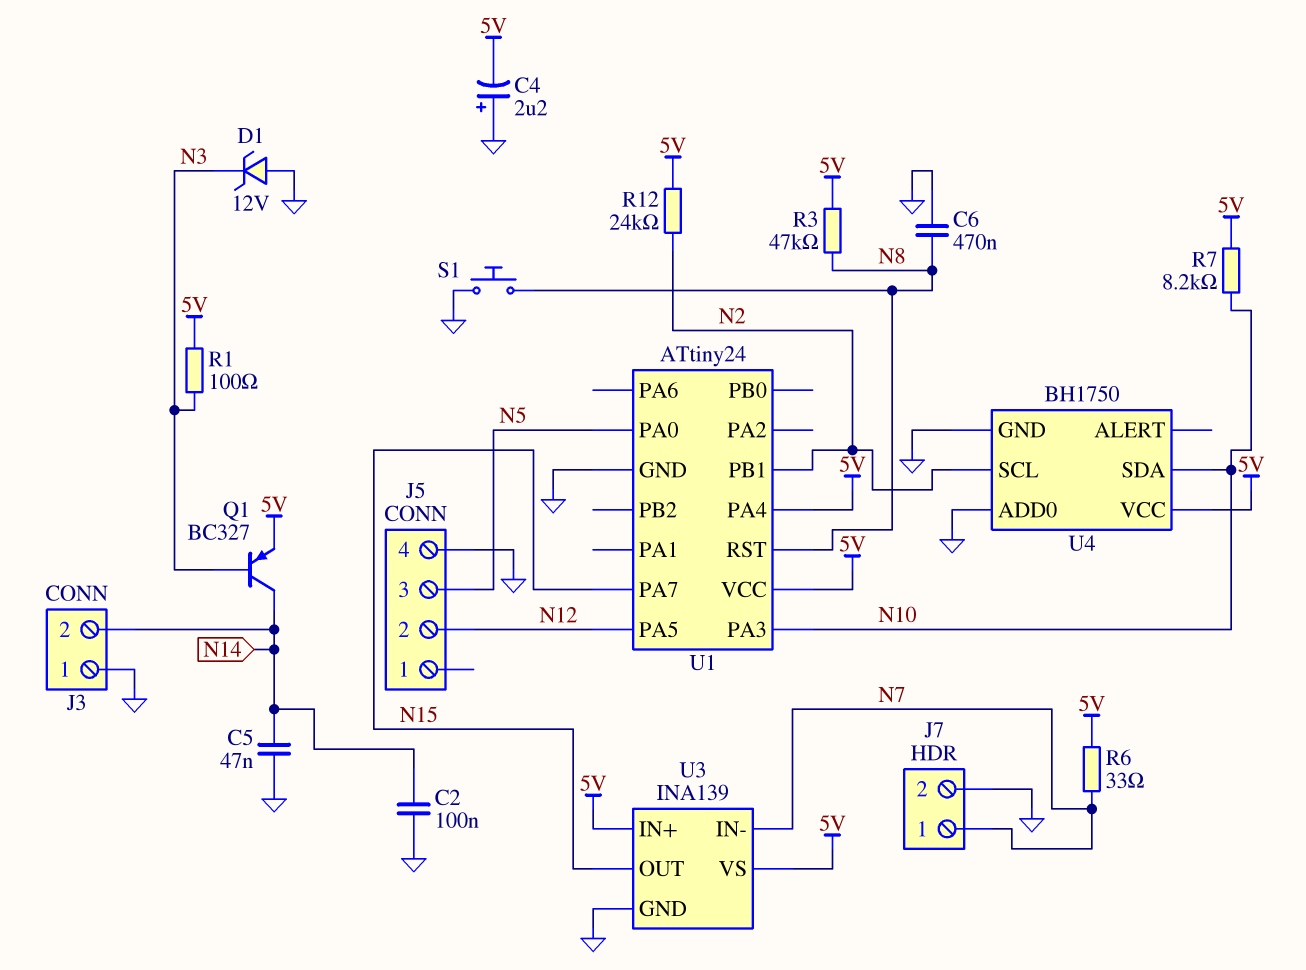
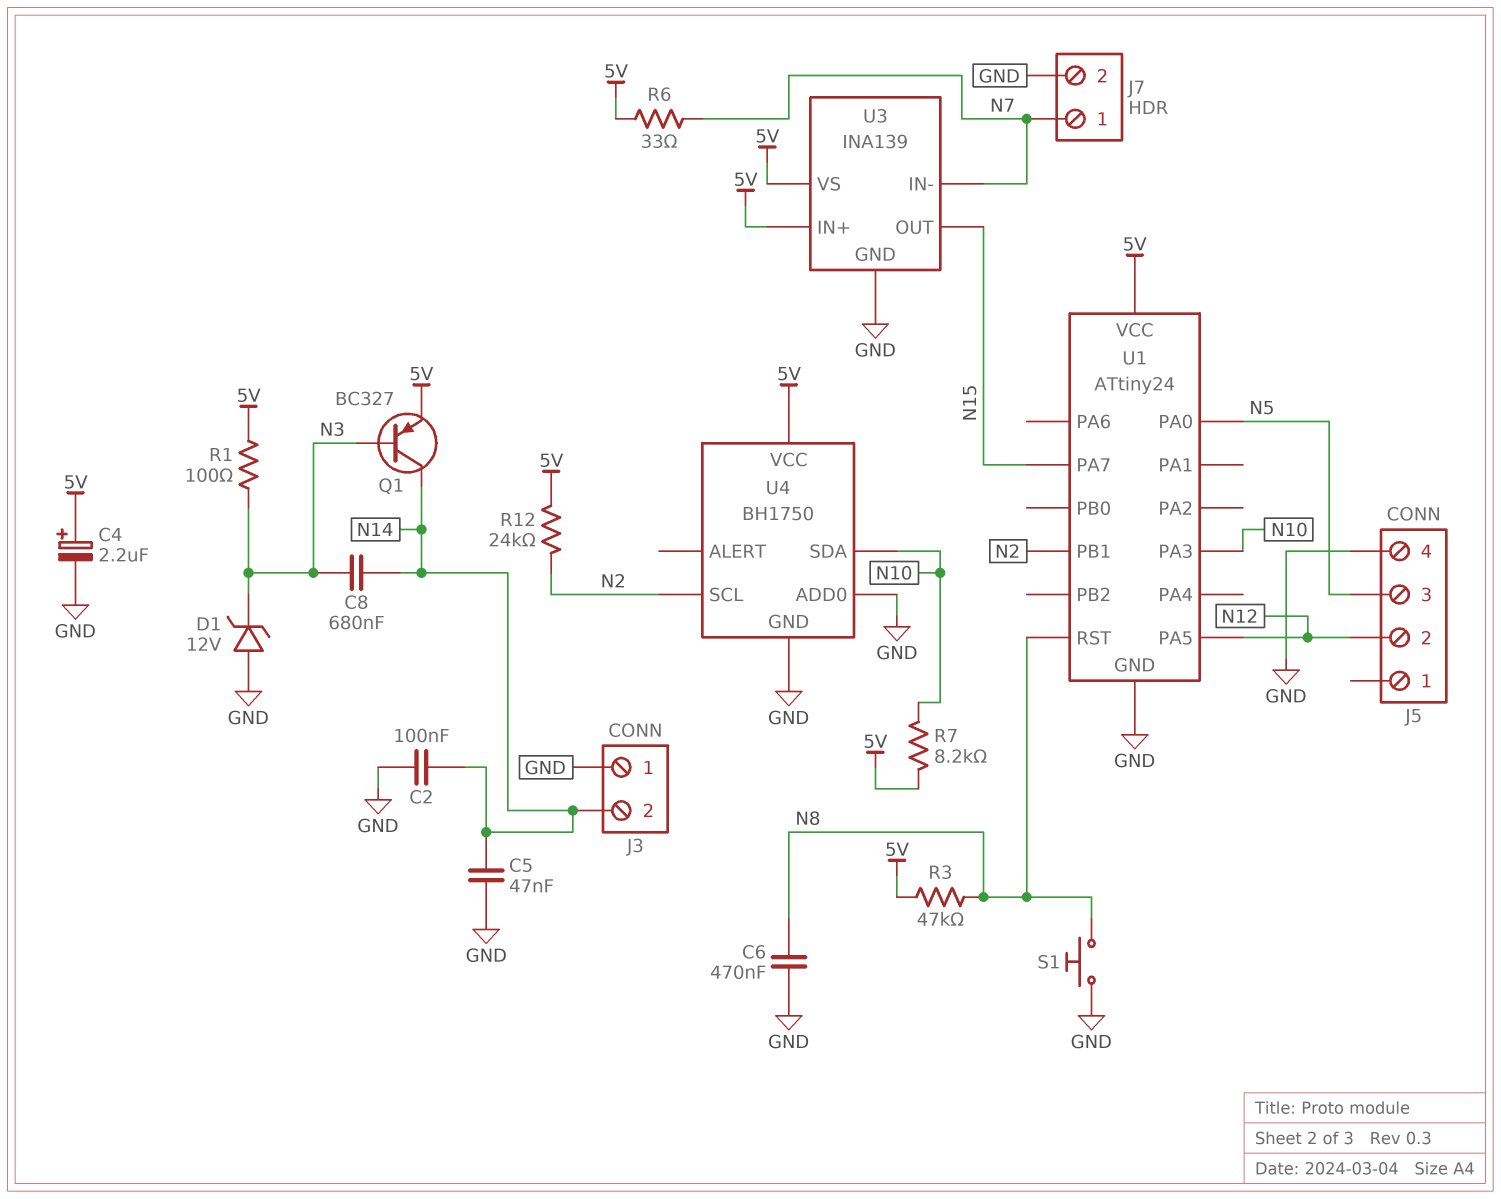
C4: 2.2uF (plus GND, minus 5V) -> 2.2uF (plus 5V, minus GND)
C8: none -> 680nF (N3, N14)
U1 pin PA4: 5V -> none

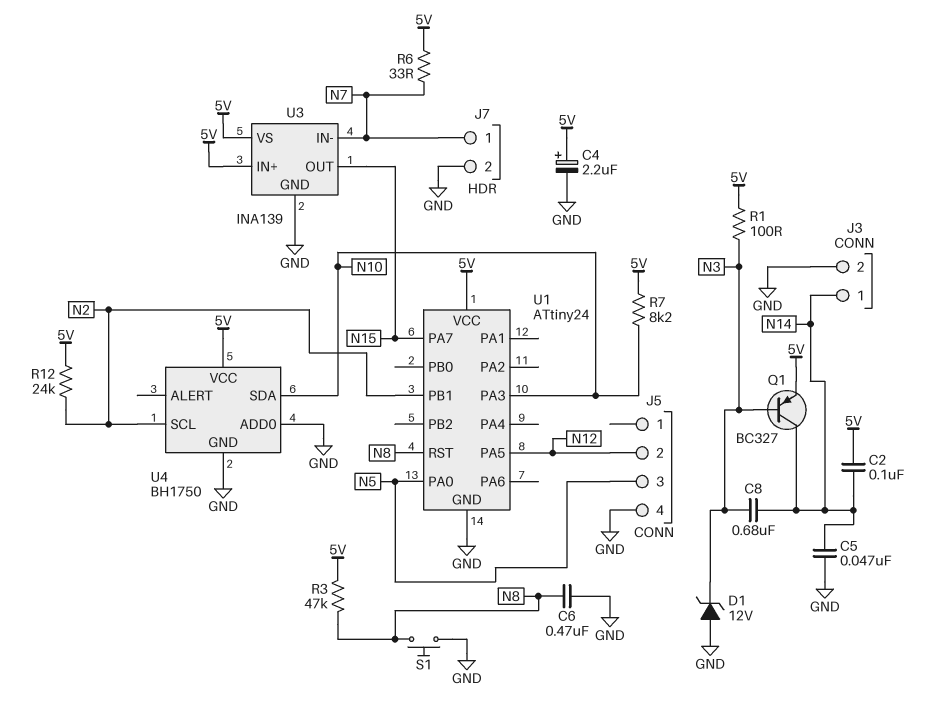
C2: 100nF (GND, N14) -> 100nF (5V, N14)
J3 pin 1: GND -> N14
J3 pin 2: N14 -> GND

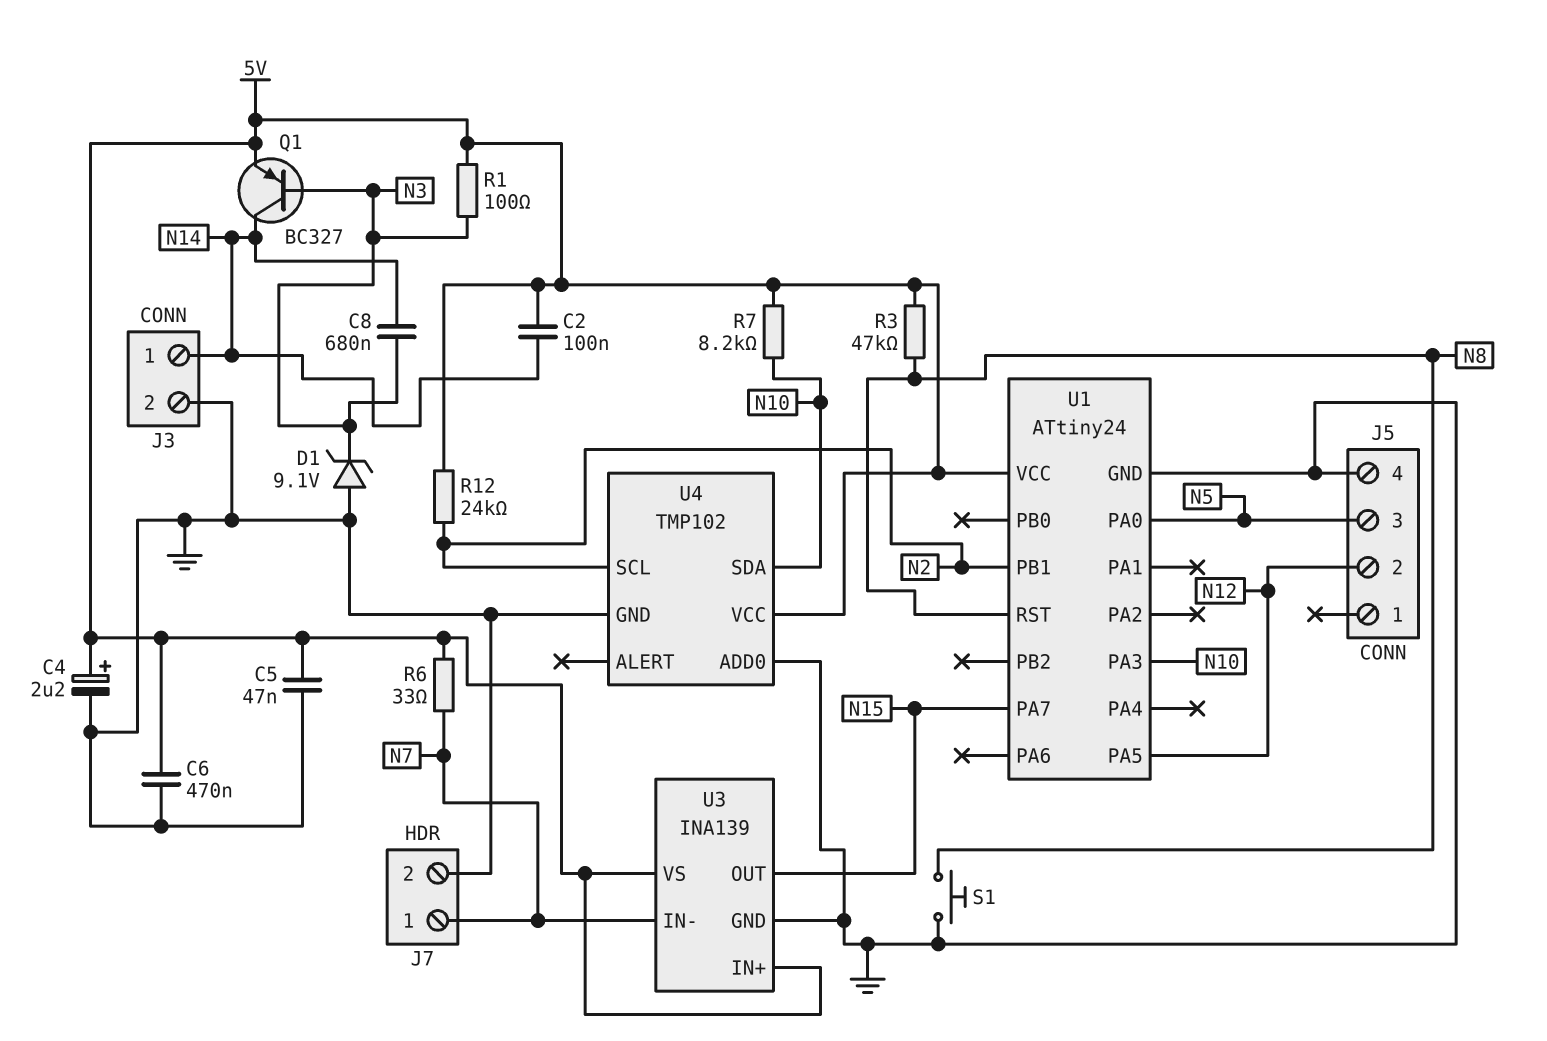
C5: 47nF (GND, N14) -> 47nF (5V, GND)
C6: 470nF (GND, N8) -> 470nF (5V, GND)
D1: zener 12V (A GND, K N3) -> zener 9.1V (A GND, K N3)
U4: BH1750 -> TMP102

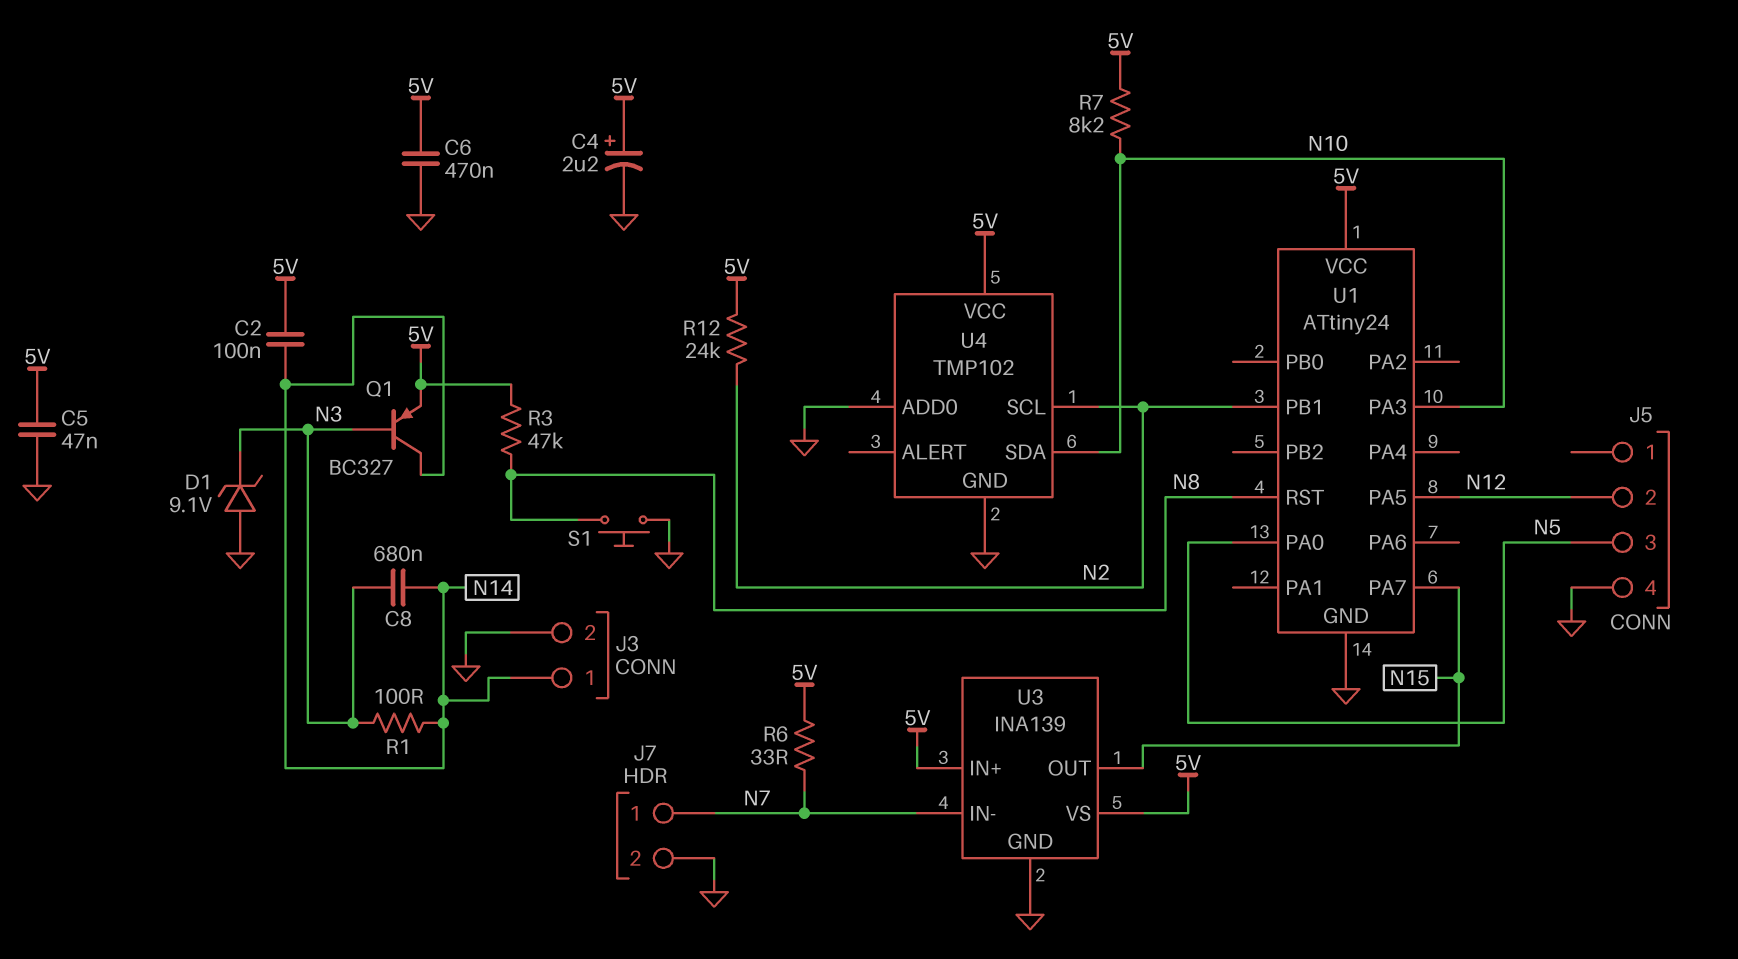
R1: 100 (5V, N3) -> 100 (N3, N14)

